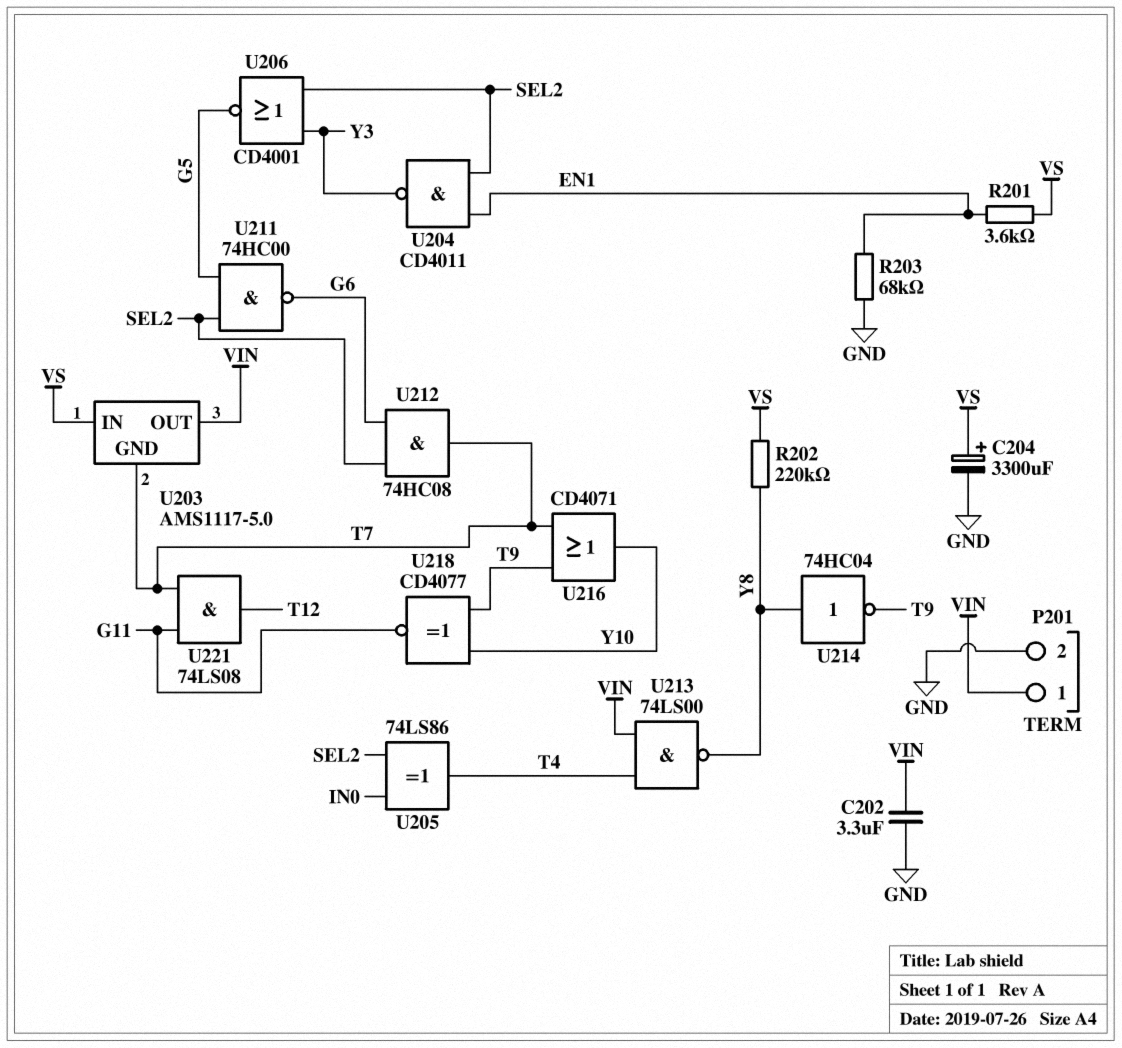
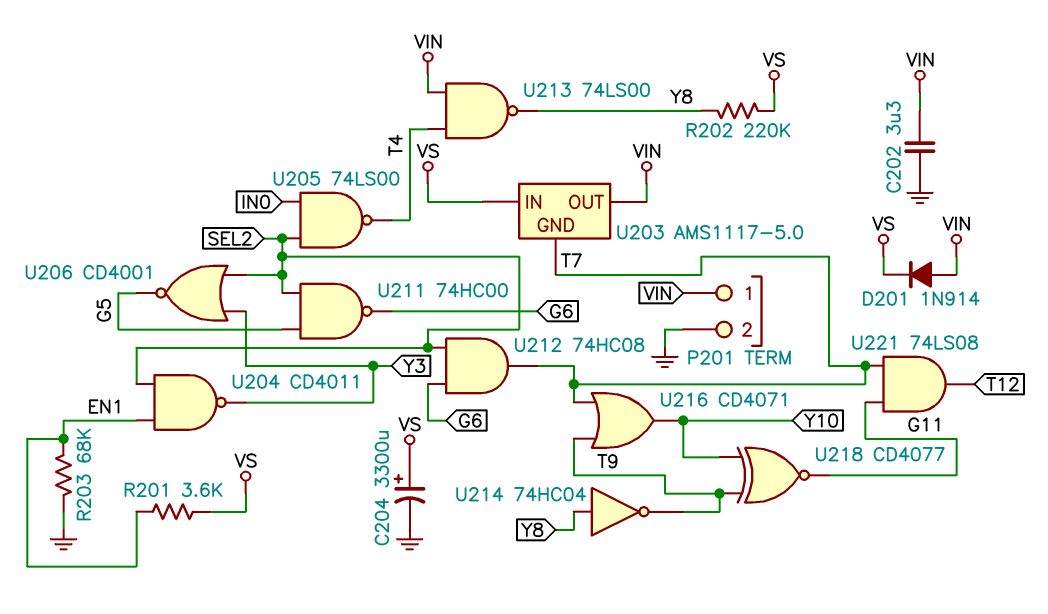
D201: none -> diode 1N914 (A VIN, K VS)
U205: XOR 74LS86 (in IN0, in SEL2, out T4) -> NAND 74LS00 (in IN0, in SEL2, out T4)

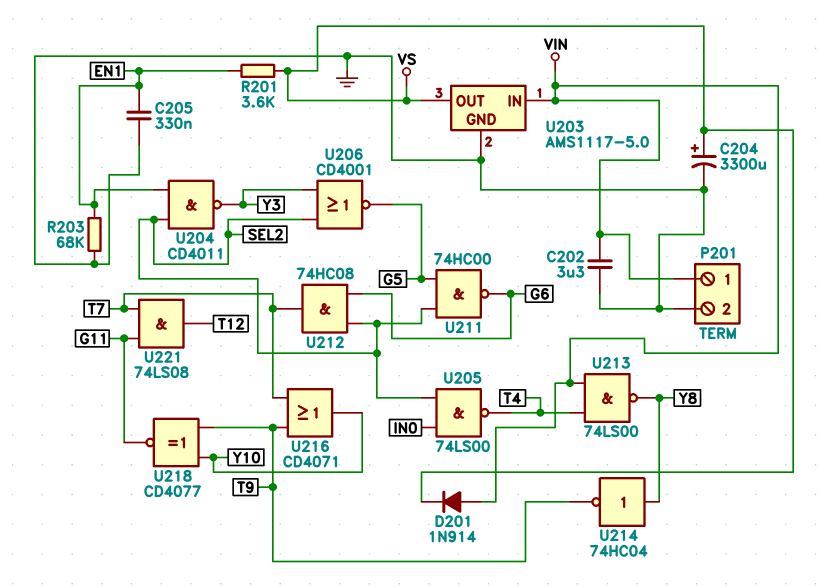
C205: none -> 330nF (EN1, GND)
R202: 220k (VS, Y8) -> none
U203 pin GND: T7 -> GND
U203 pin IN: VS -> VIN
U203 pin OUT: VIN -> VS

